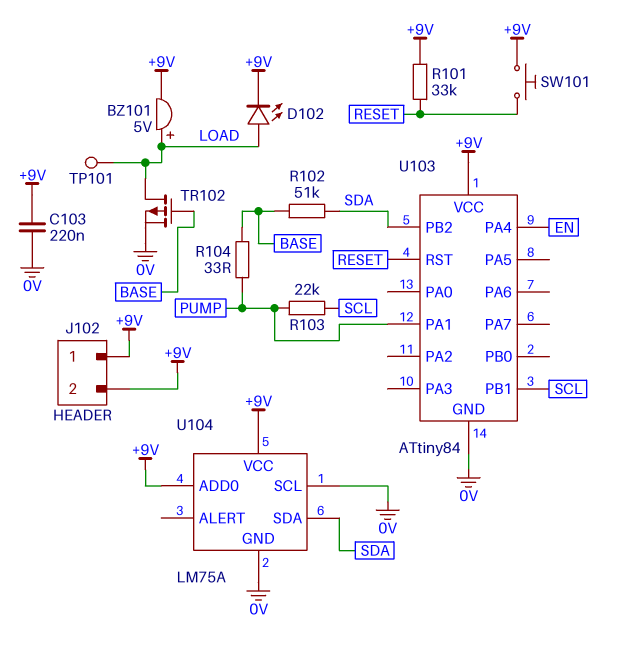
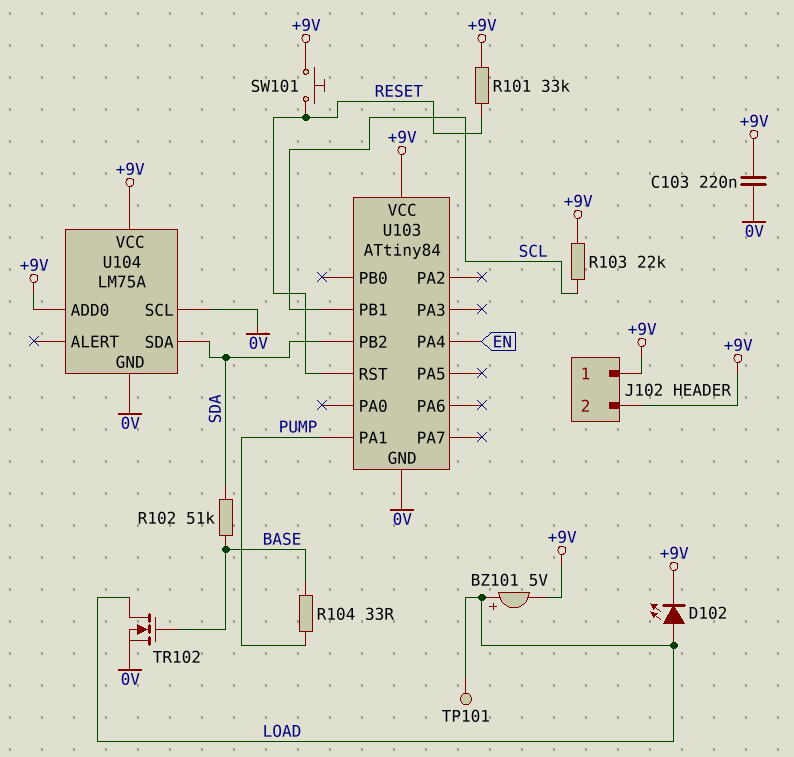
R103: 22k (PUMP, SCL) -> 22k (+9V, SCL)
TR102: PMOS (G BASE, D LOAD, S 0V) -> NMOS (G BASE, D LOAD, S 0V)

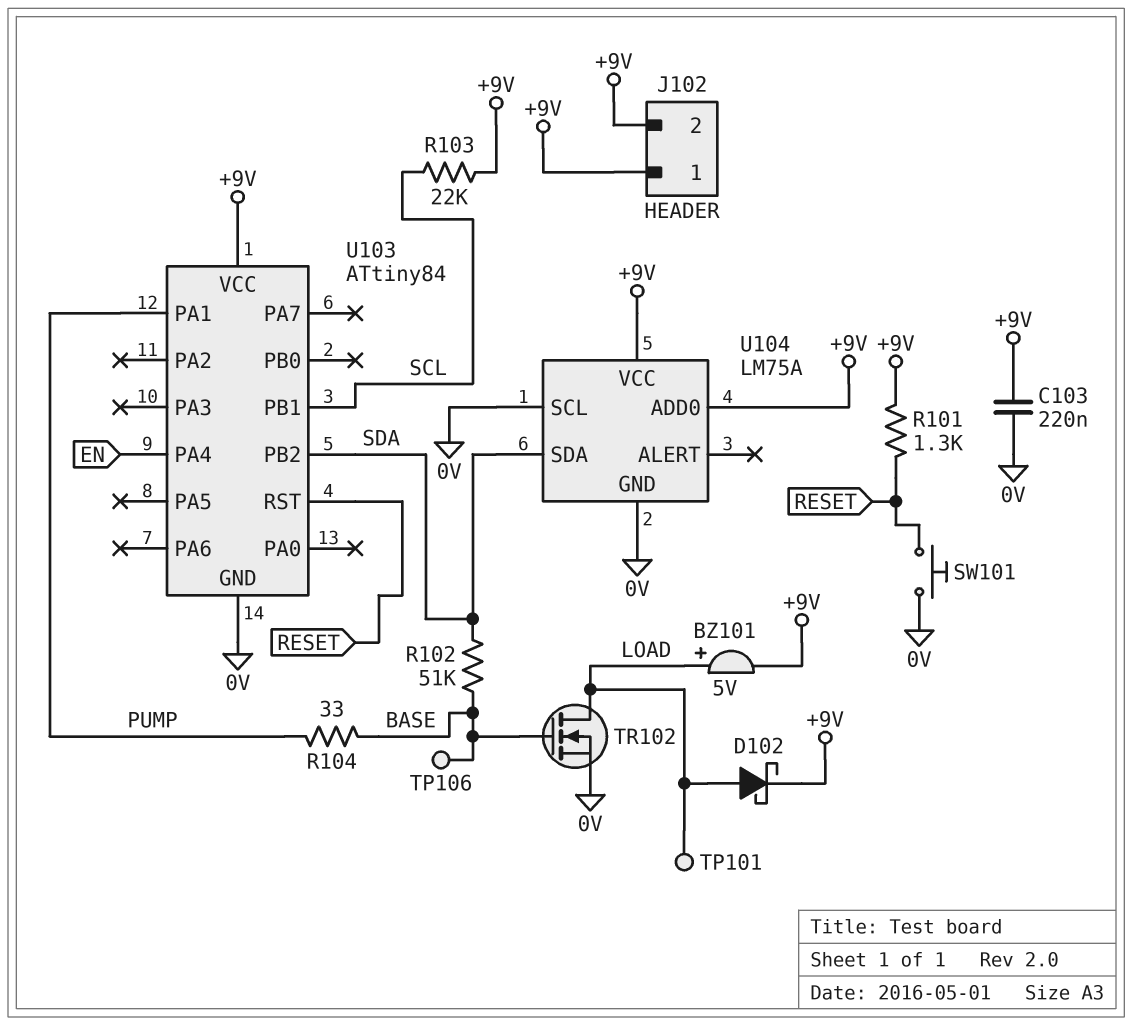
D102: LED (A LOAD, K +9V) -> schottky (A LOAD, K +9V)
R101: 33k (+9V, RESET) -> 1.3k (+9V, RESET)
SW101: button (+9V, RESET) -> button (0V, RESET)
TP106: none -> test point (BASE)

